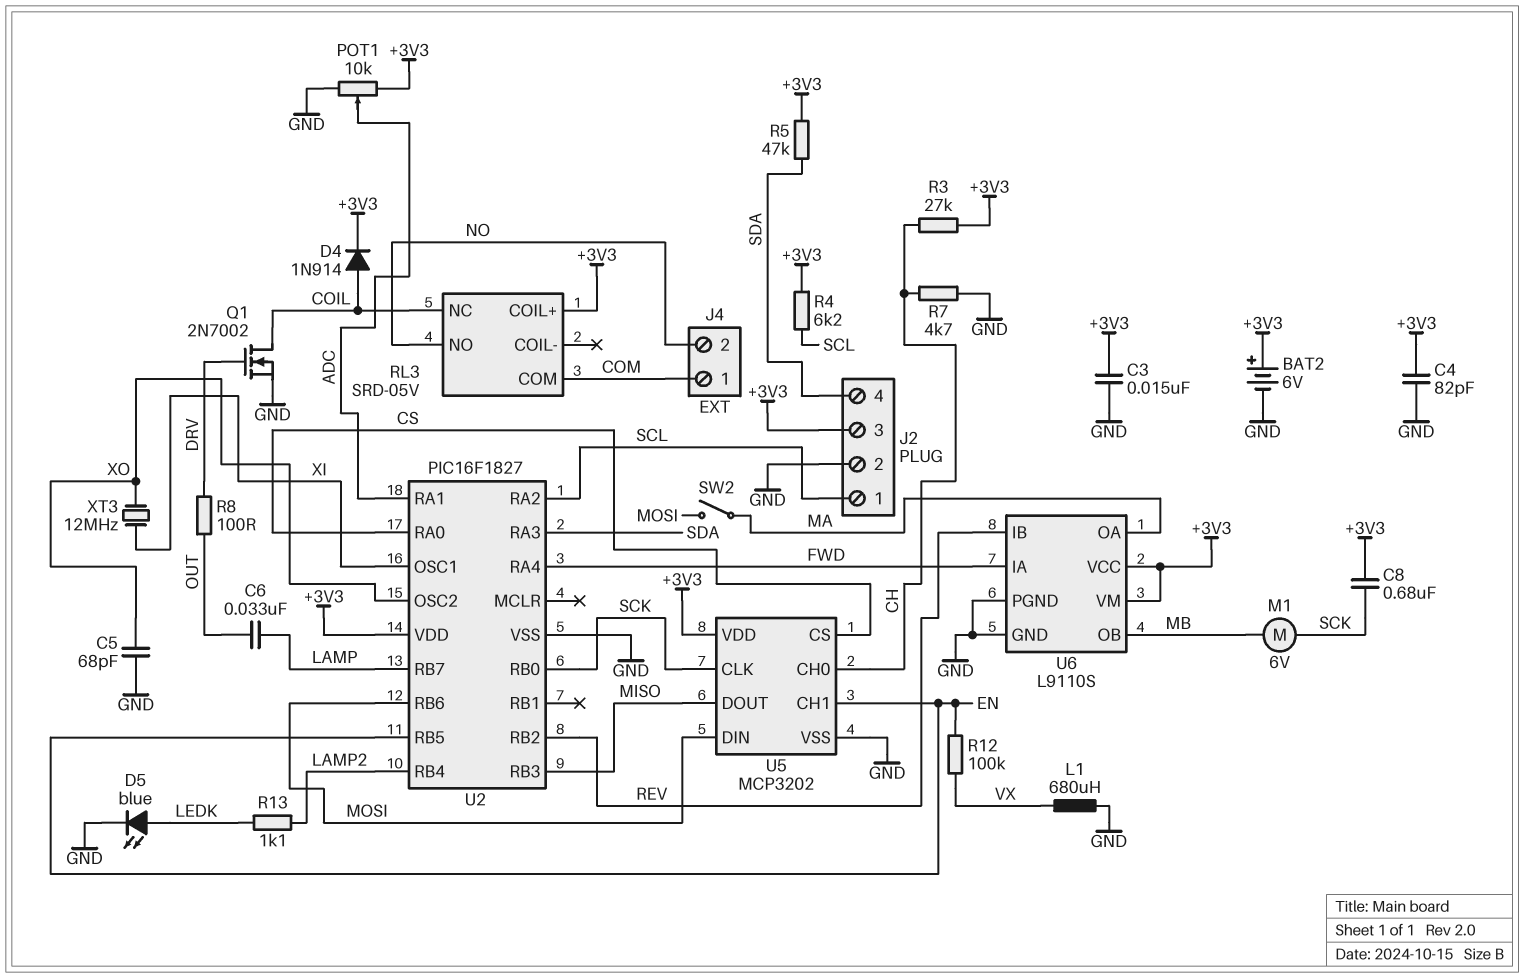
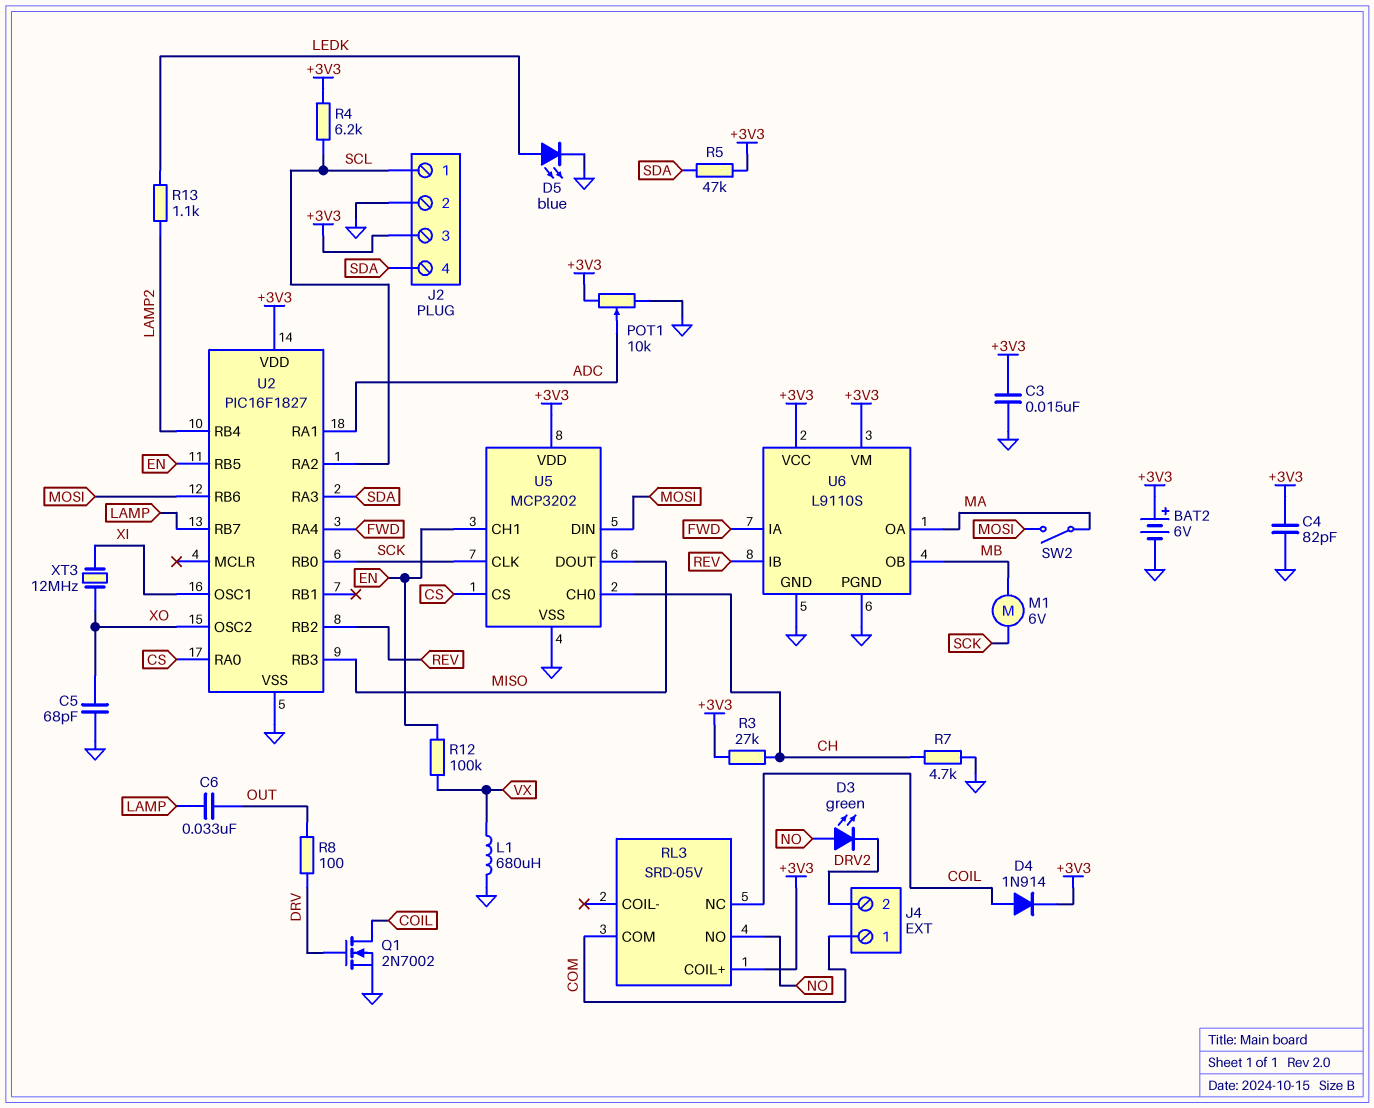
C8: 680nF (+3V3, SCK) -> none
D3: none -> LED green (A NO, K DRV2)
J4 pin 2: NO -> DRV2

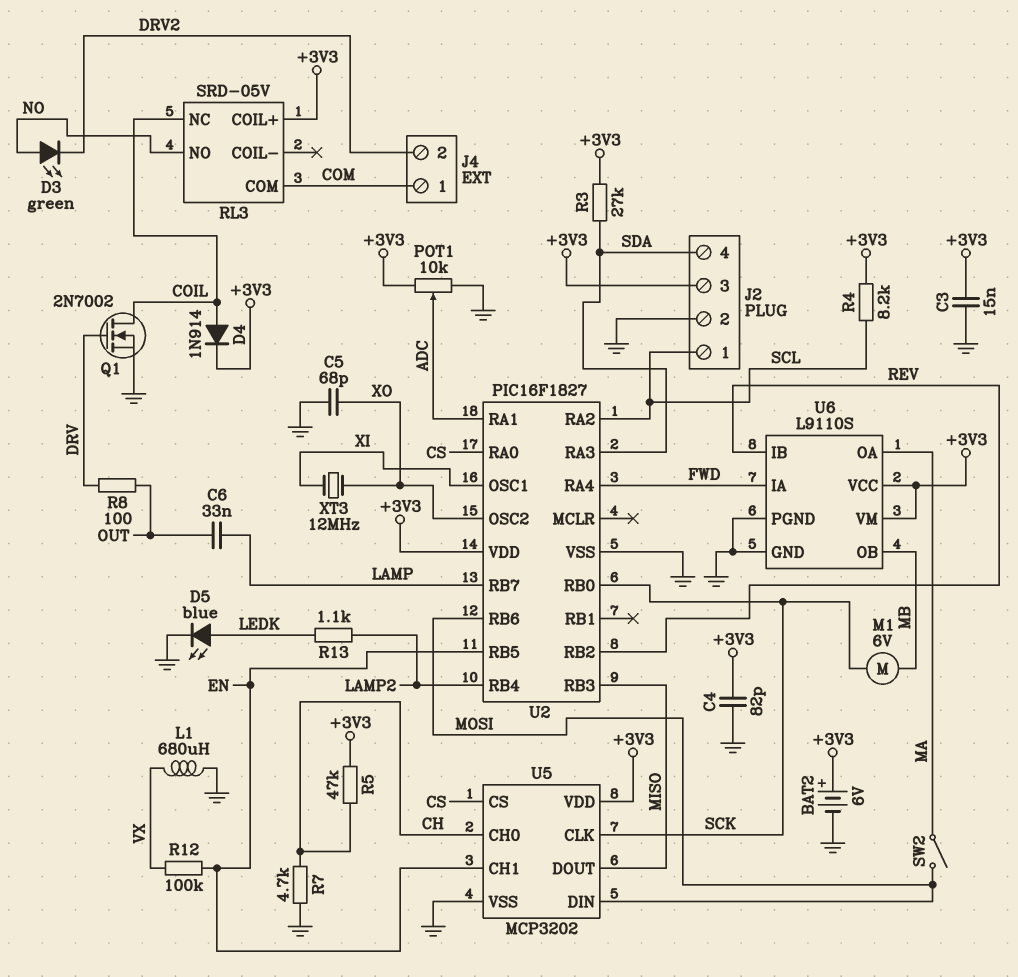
R3: 27k (+3V3, CH) -> 27k (+3V3, SDA)
R4: 6.2k (+3V3, SCL) -> 8.2k (+3V3, SCL)
R5: 47k (+3V3, SDA) -> 47k (+3V3, CH)

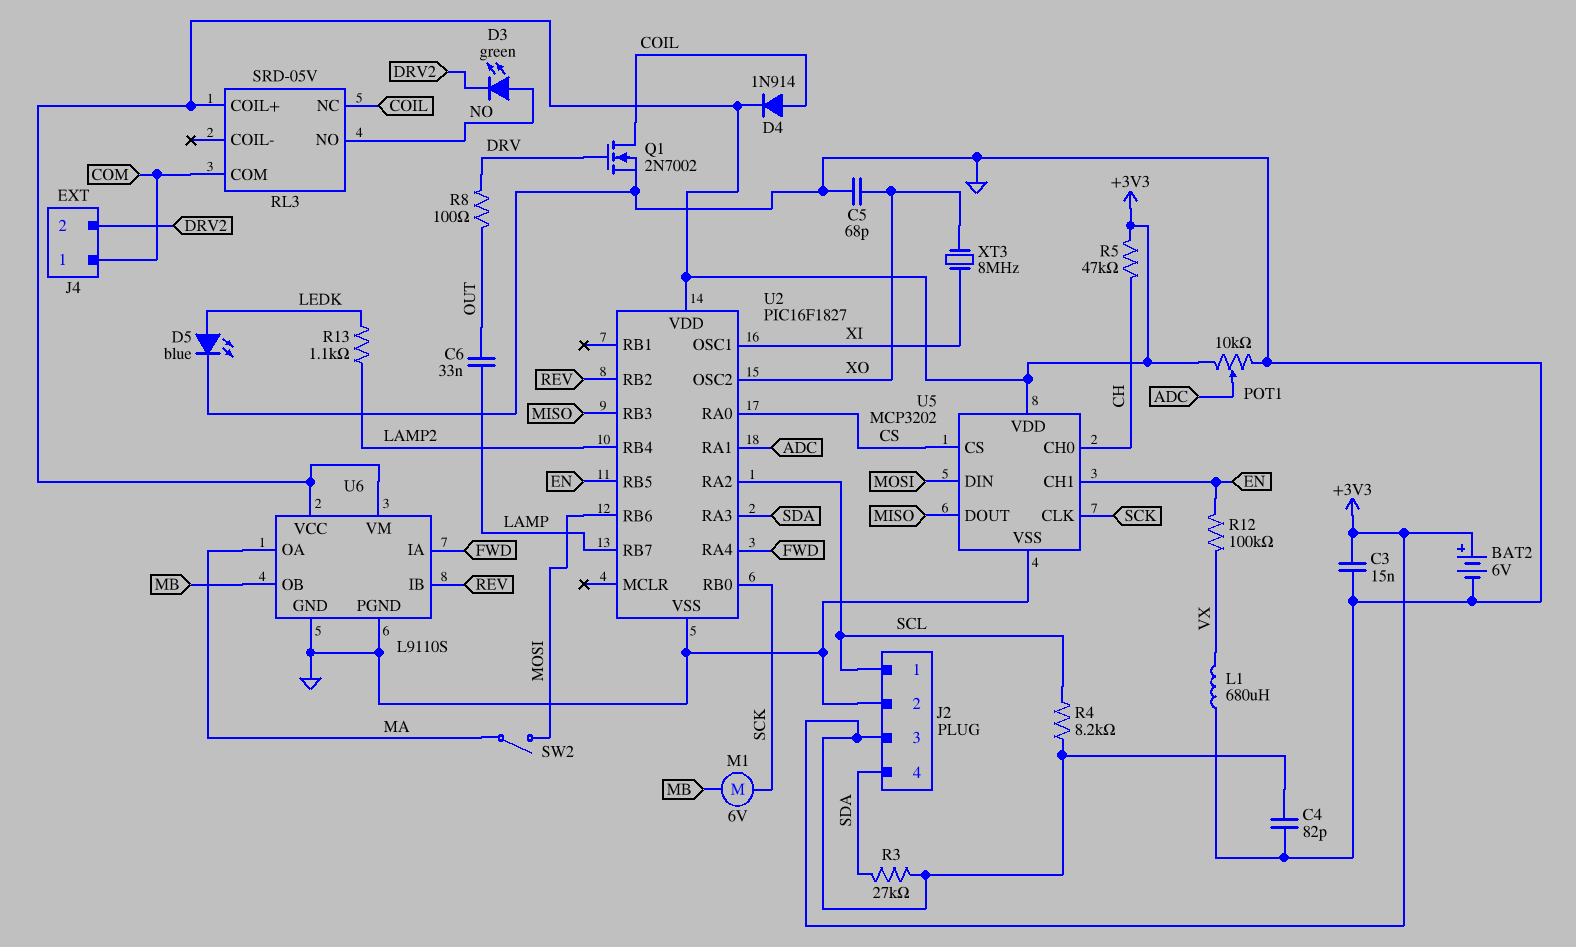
R7: 4.7k (CH, GND) -> none
XT3: 12MHz (XI, XO) -> 8MHz (XI, XO)

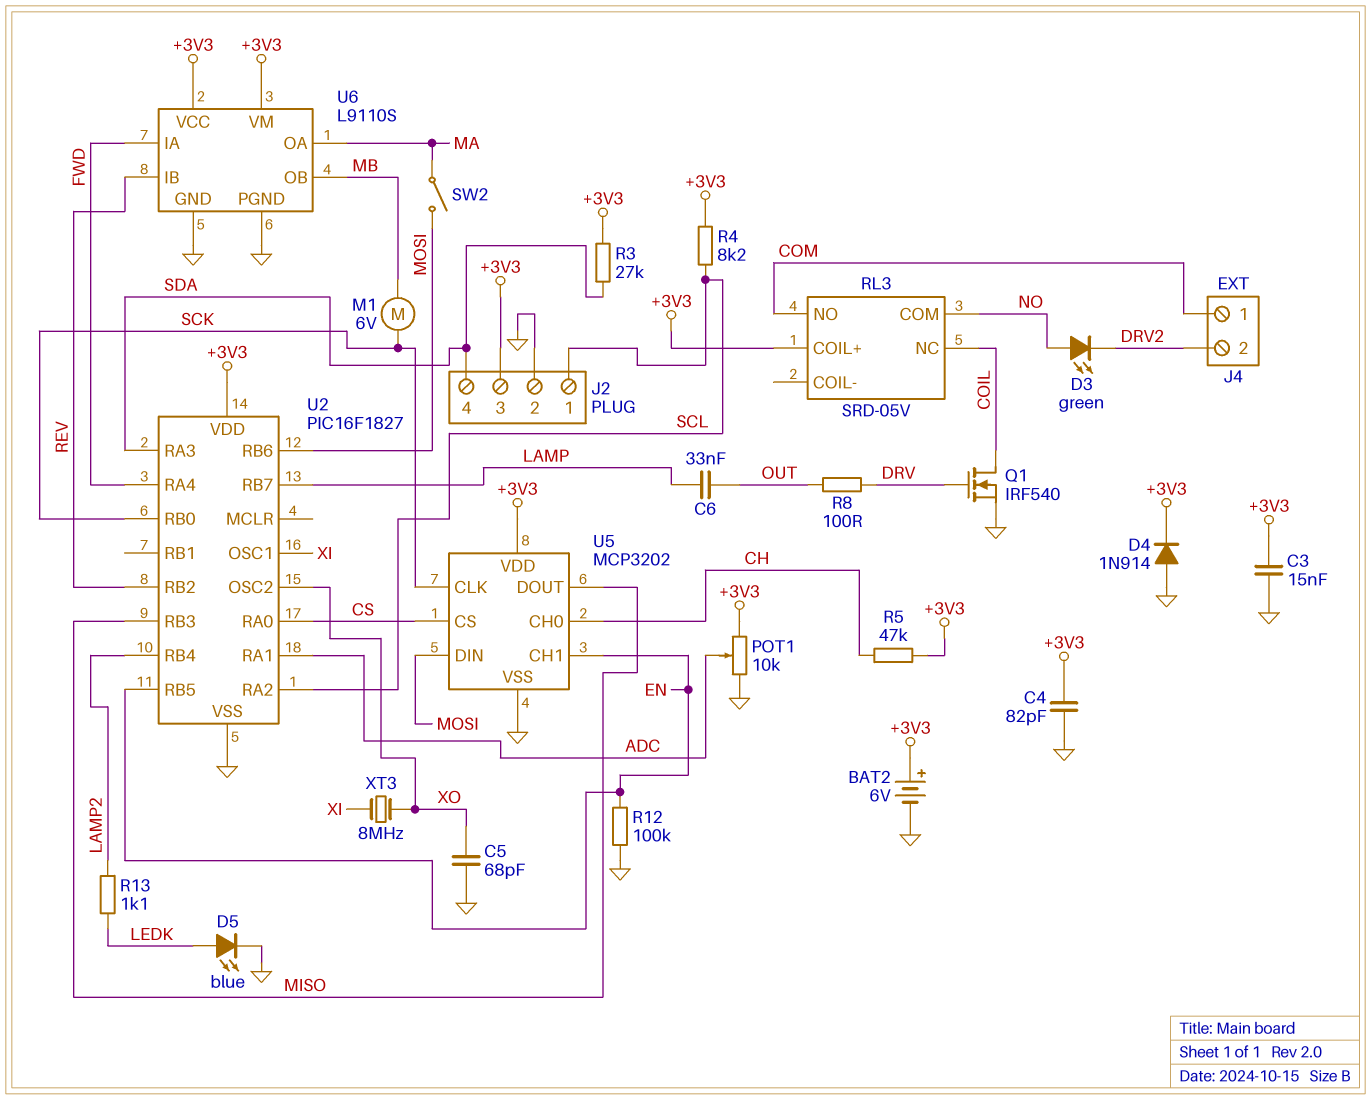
D4: diode 1N914 (A COIL, K +3V3) -> diode 1N914 (A GND, K +3V3)
L1: 680uH (GND, VX) -> none
Q1: NMOS 2N7002 (G DRV, D COIL, S GND) -> NMOS IRF540 (G DRV, D COIL, S GND)
R12: 100k (EN, VX) -> 100k (EN, GND)
RL3 pin COM: COM -> NO
RL3 pin NO: NO -> COM

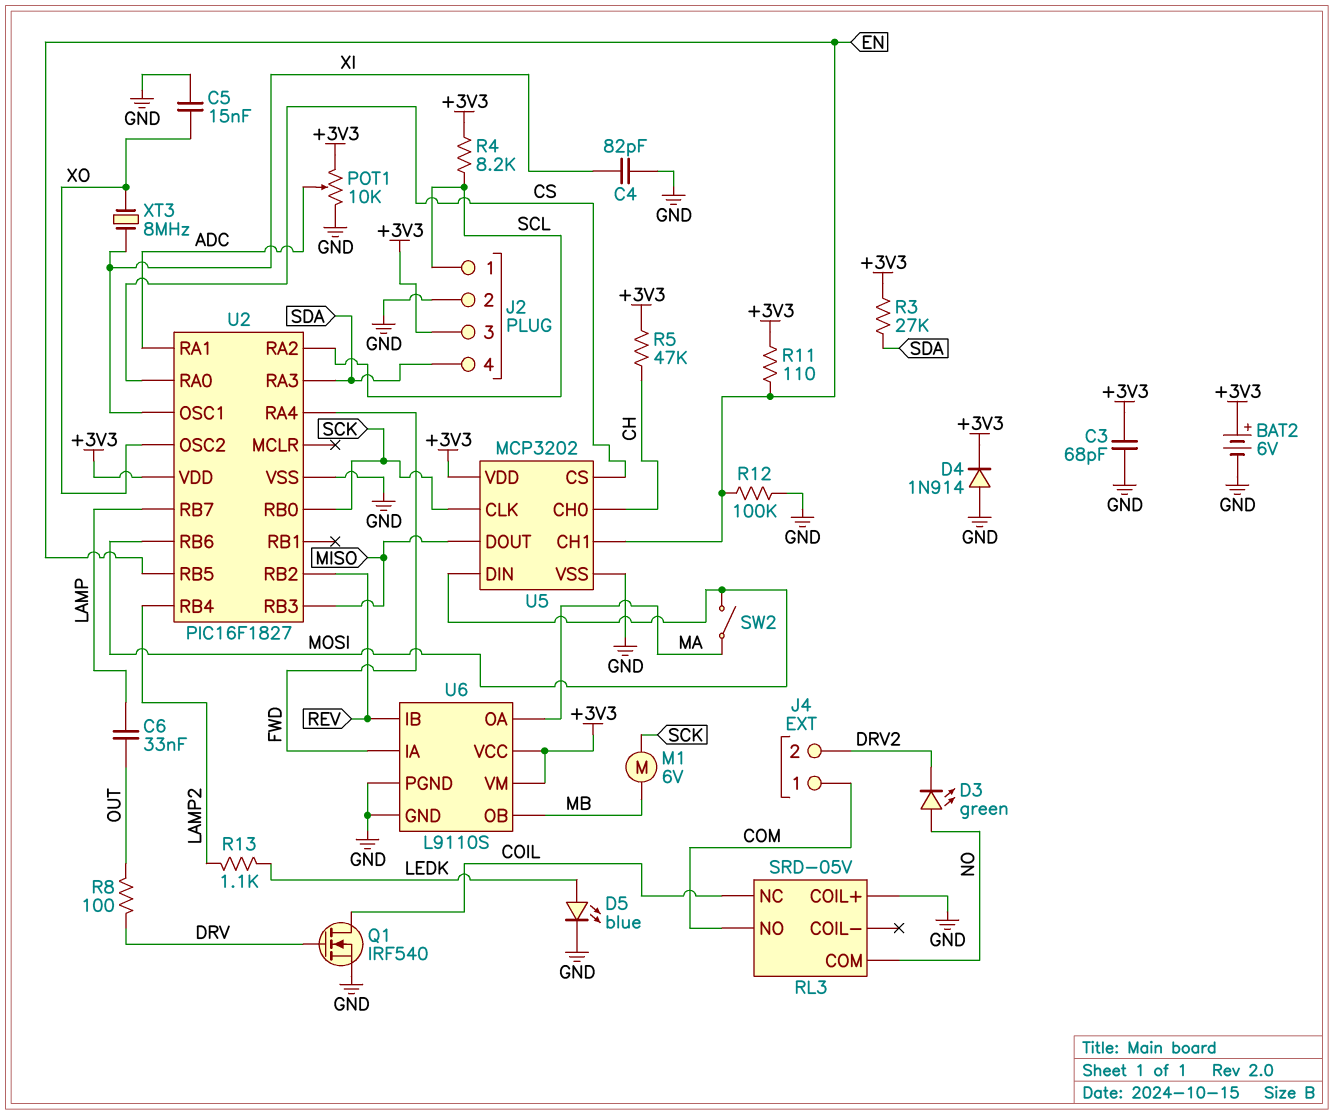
C3: 15nF (+3V3, GND) -> 68pF (+3V3, GND)
C4: 82pF (+3V3, GND) -> 82pF (GND, XI)
C5: 68pF (GND, XO) -> 15nF (GND, XO)
R11: none -> 110 (+3V3, EN)
RL3 pin COIL+: +3V3 -> GND

